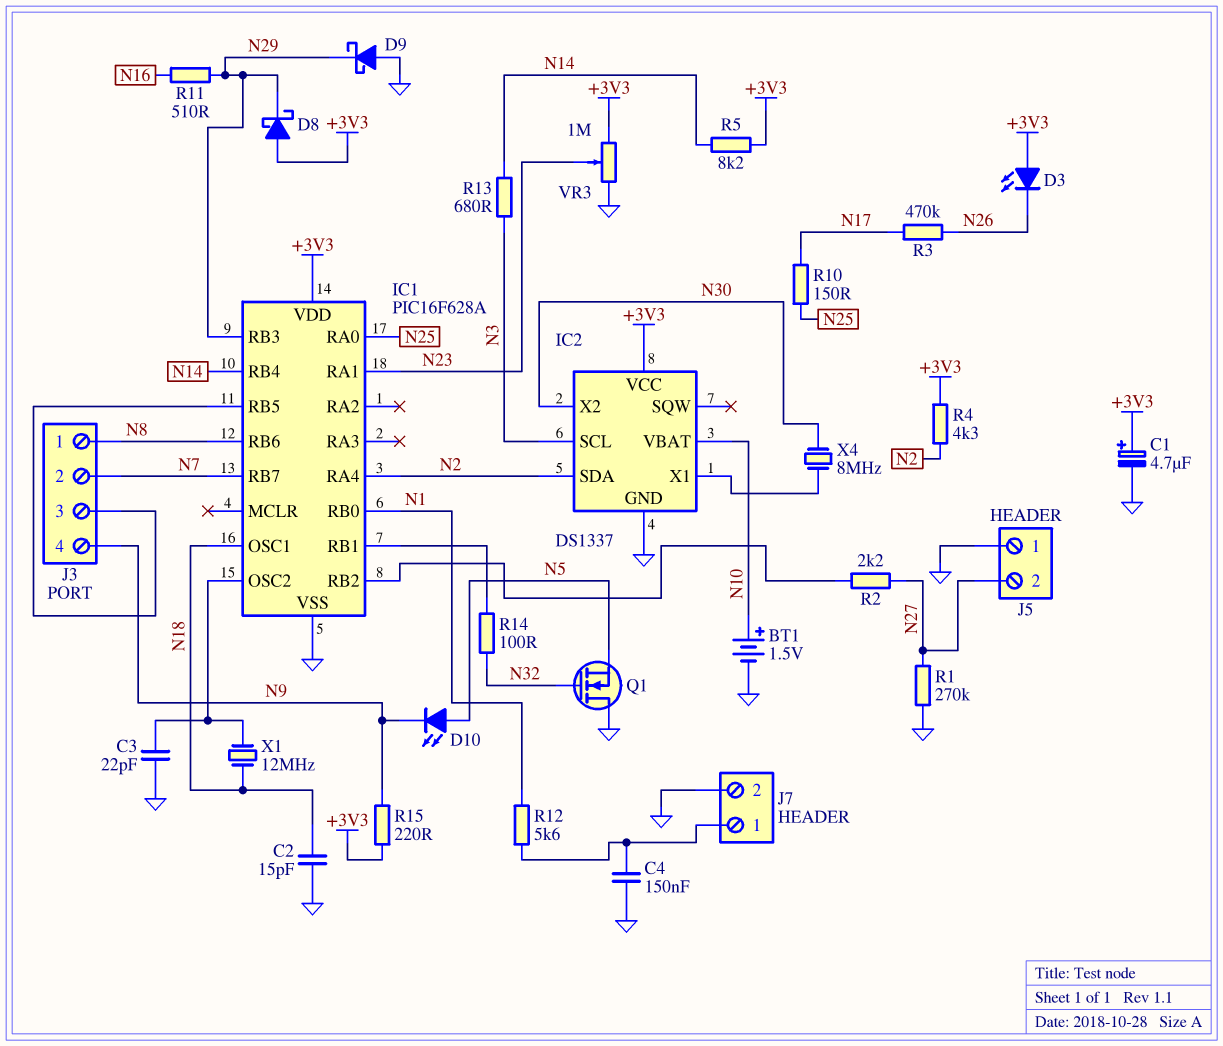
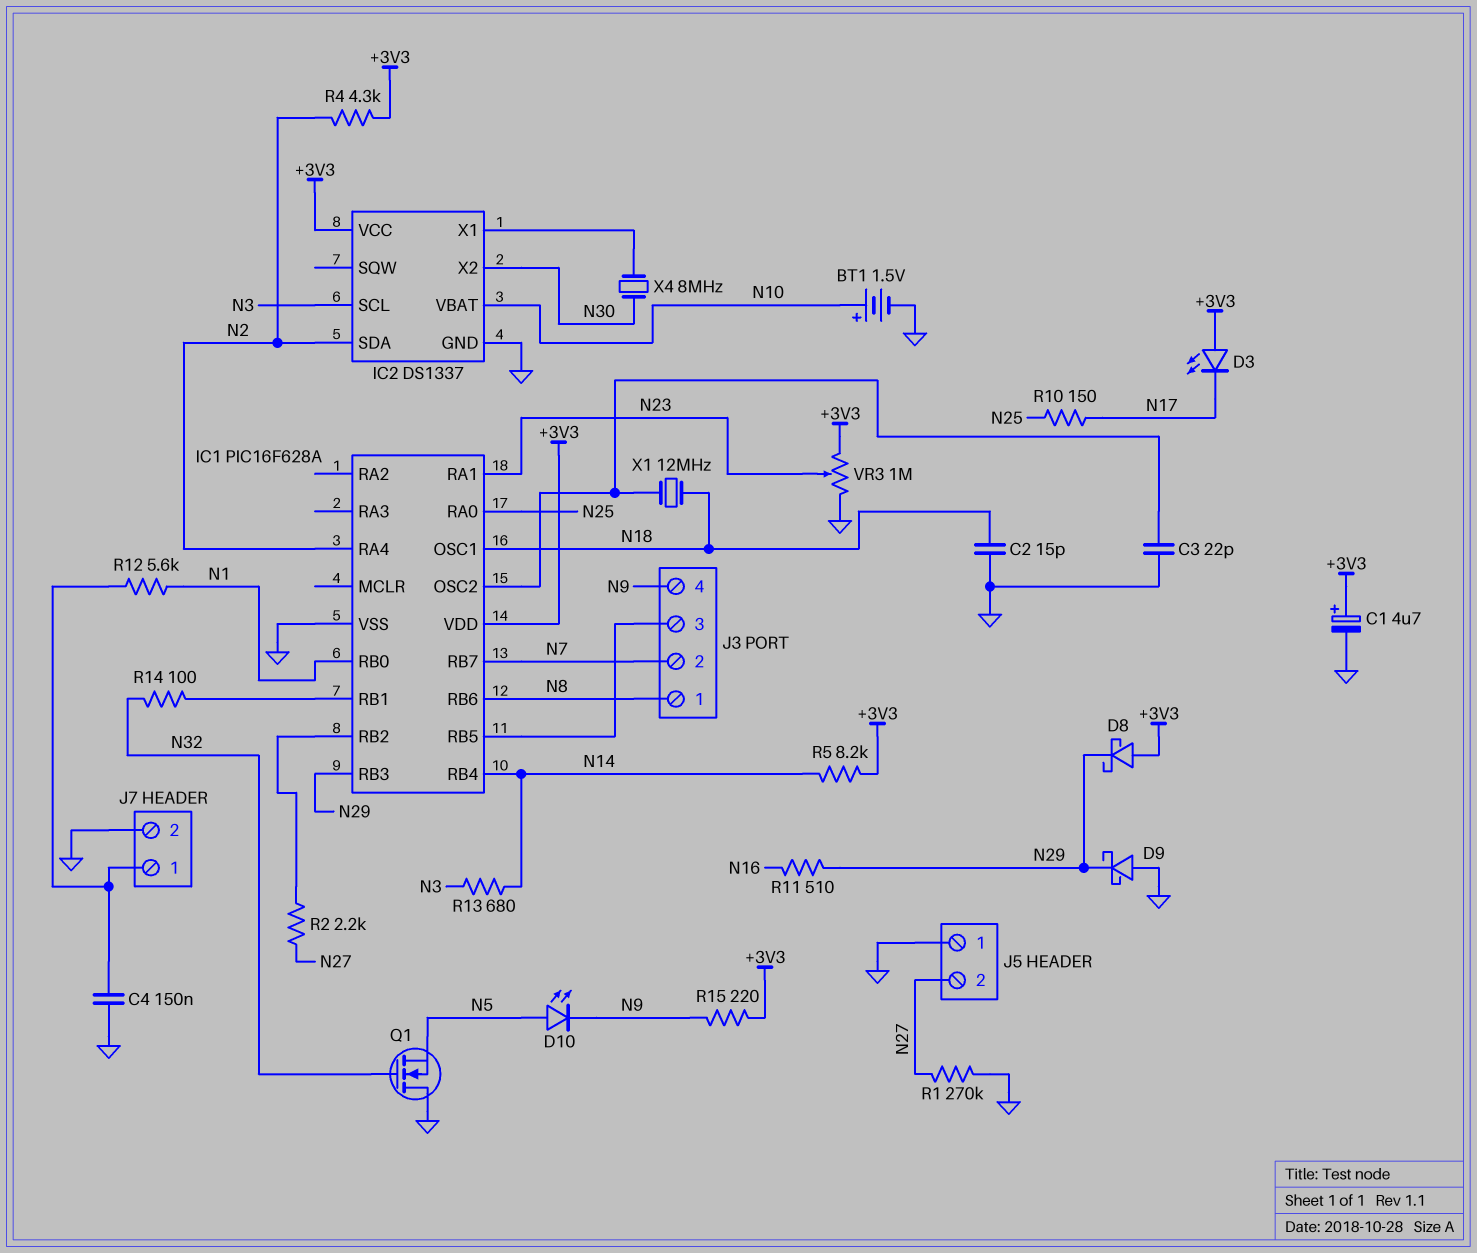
D3: LED (A +3V3, K N26) -> LED (A +3V3, K N17)
R3: 470k (N17, N26) -> none

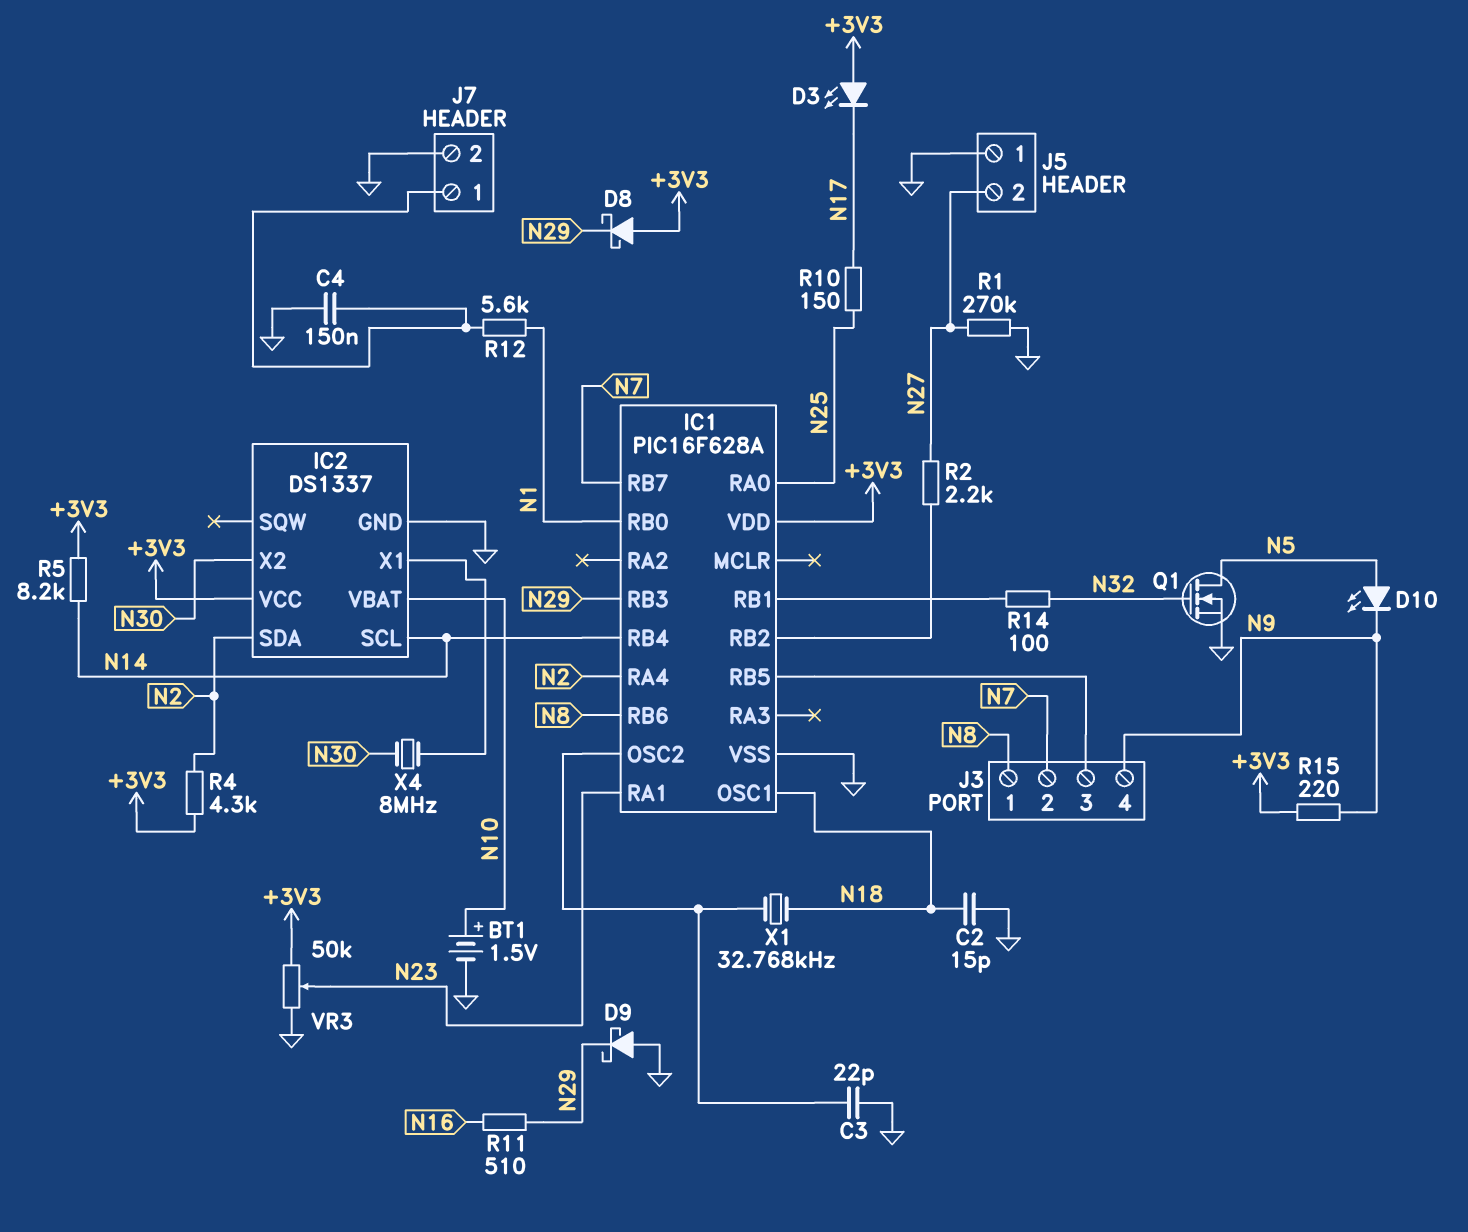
C1: 4.7uF (plus +3V3, minus GND) -> none
IC2 pin SCL: N3 -> N14
Q1: NMOS (G N32, D GND, S N5) -> NMOS (G N32, D N5, S GND)
R13: 680 (N3, N14) -> none
VR3: 1M (+3V3, GND, wiper N23) -> 50k (+3V3, GND, wiper N23)
X1: 12MHz (IC1/OSC2, N18) -> 32.768kHz (IC1/OSC2, N18)

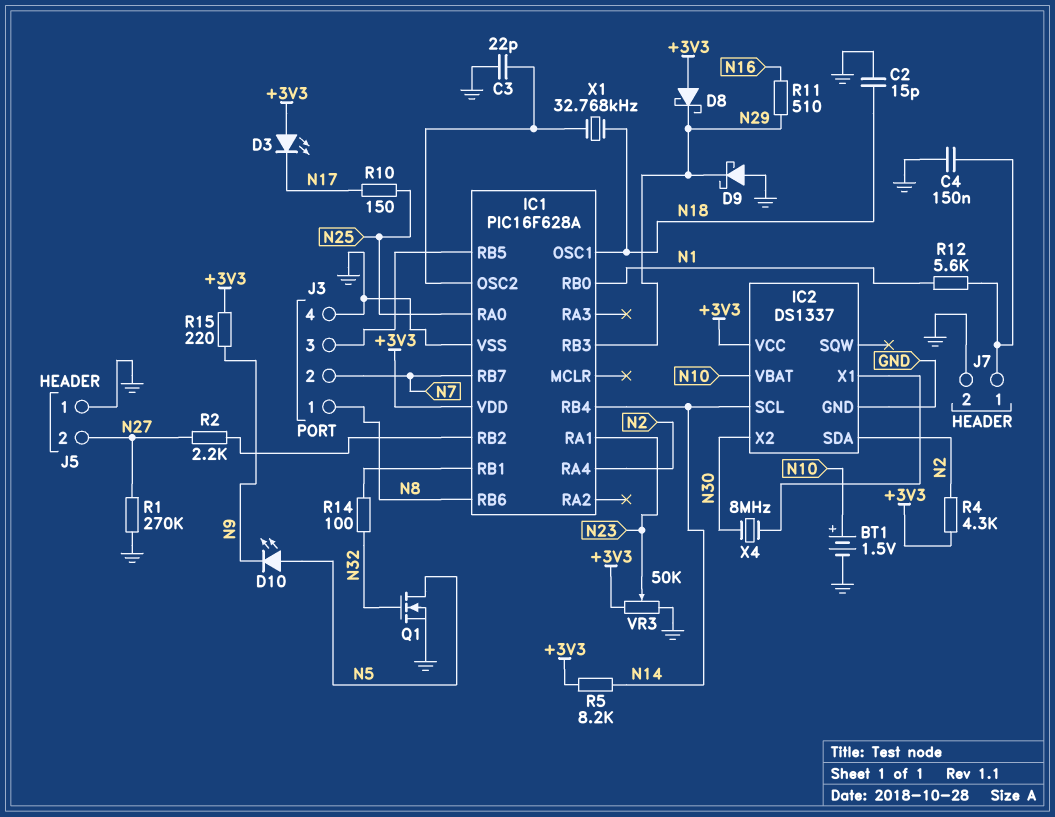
J3 pin 4: N9 -> GND

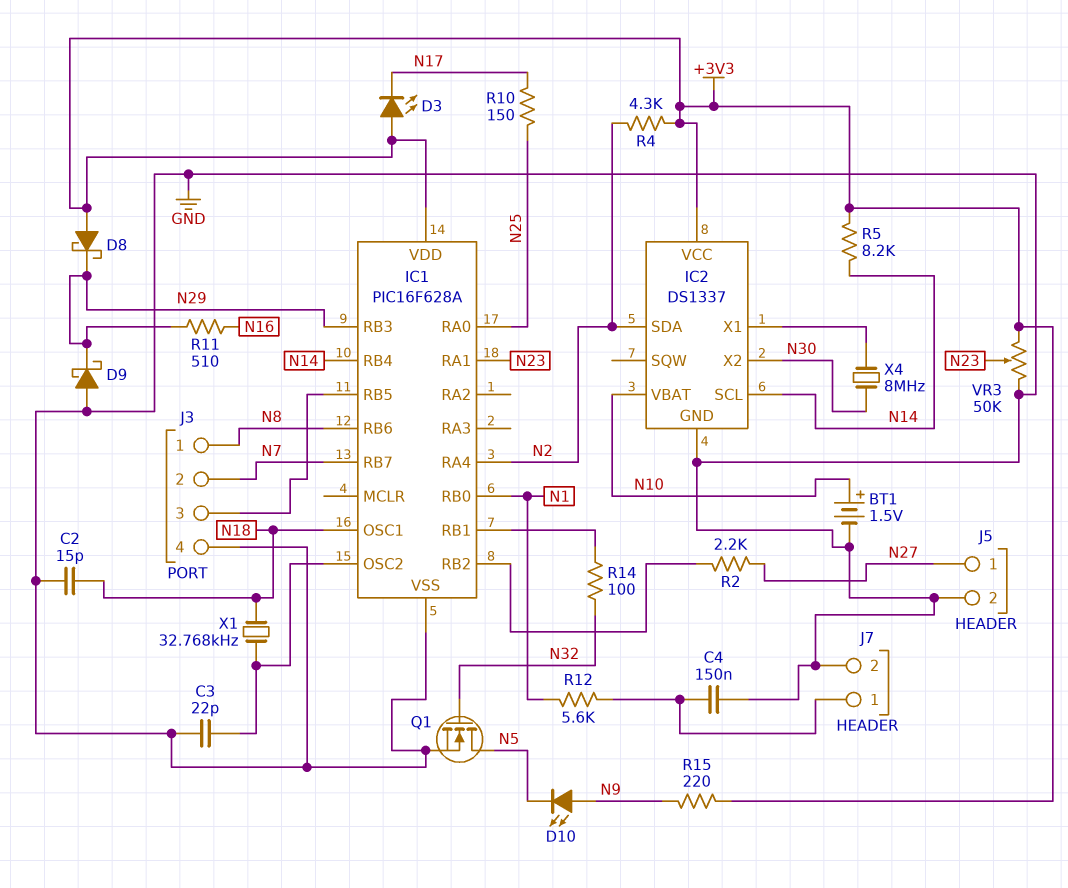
D10: LED (A N5, K N9) -> LED (A N9, K N5)
J5 pin 1: GND -> N27
J5 pin 2: N27 -> GND
R1: 270k (GND, N27) -> none

